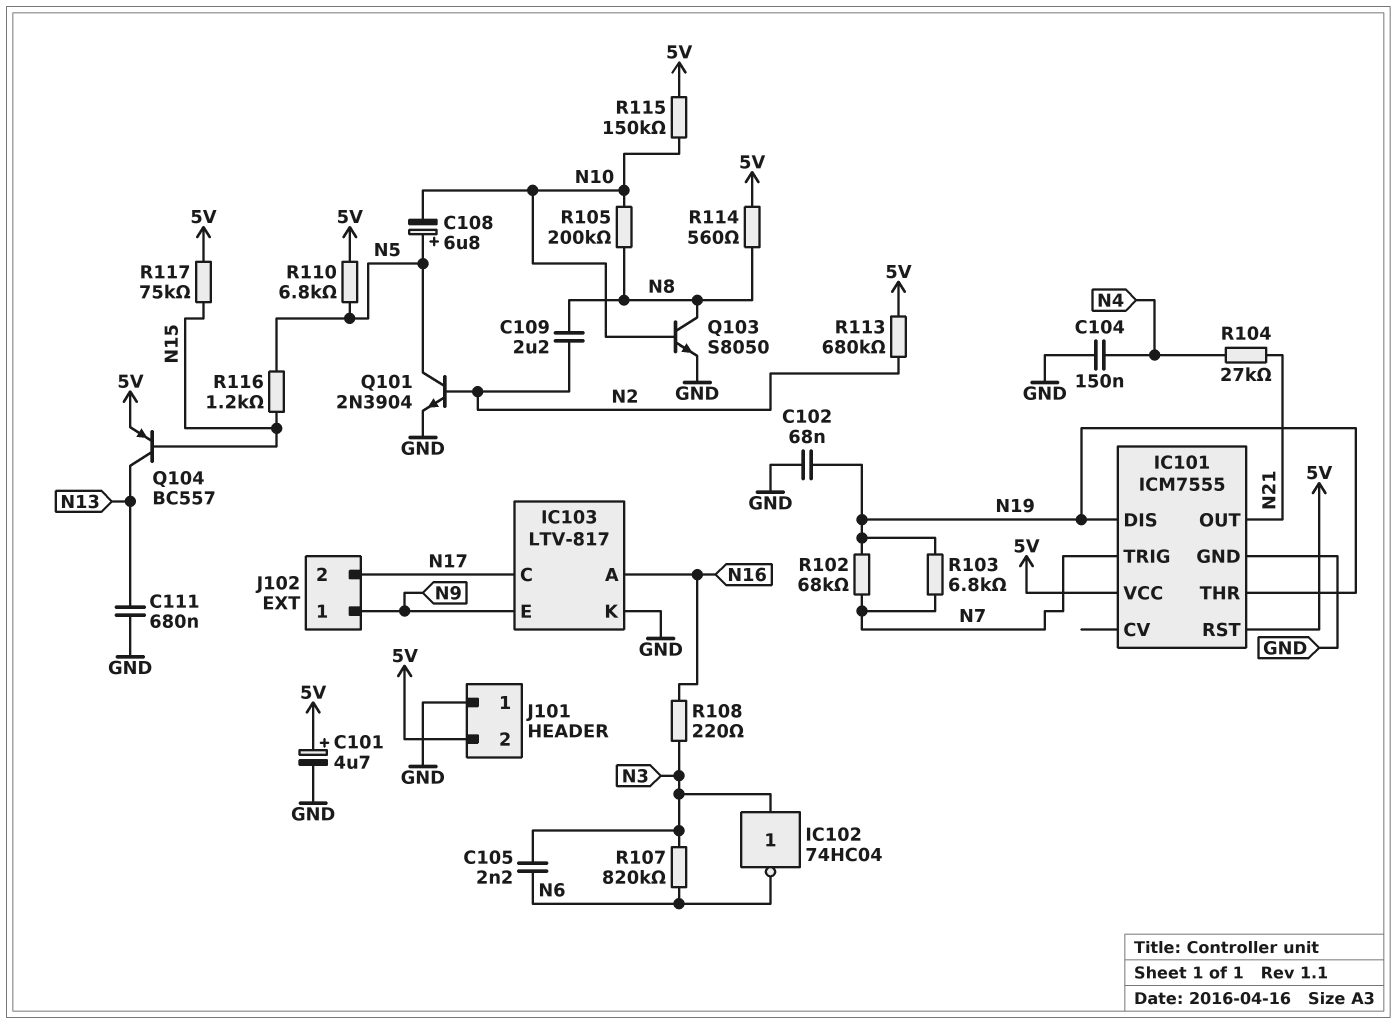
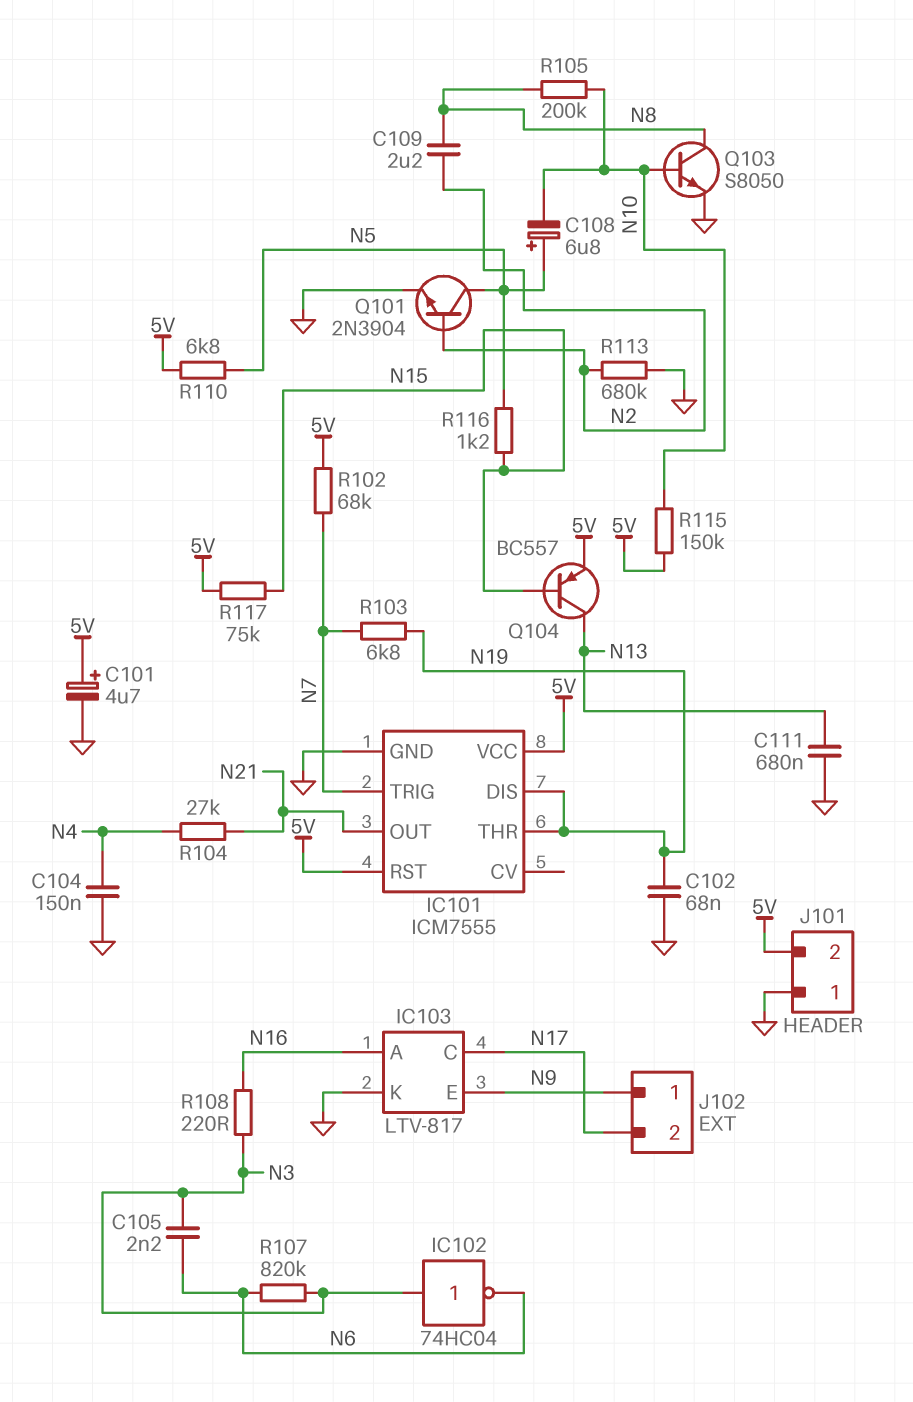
R102: 68k (N7, N19) -> 68k (5V, N7)
R113: 680k (5V, N2) -> 680k (GND, N2)
R114: 560 (5V, N8) -> none

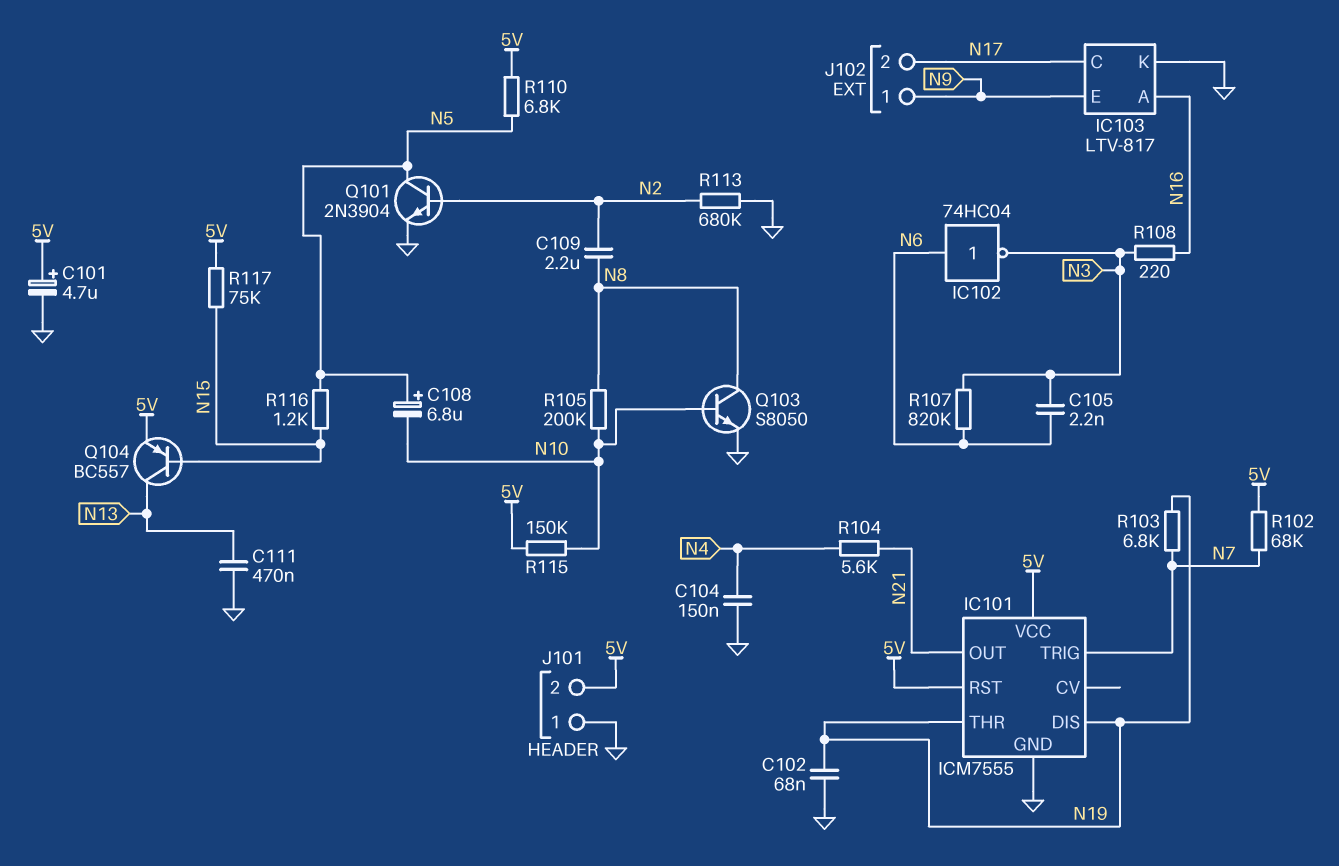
C111: 680nF (GND, N13) -> 470nF (GND, N13)
IC102: NOT 74HC04 (in N3, out N6) -> NOT 74HC04 (in N6, out N3)
R104: 27k (N4, N21) -> 5.6k (N4, N21)

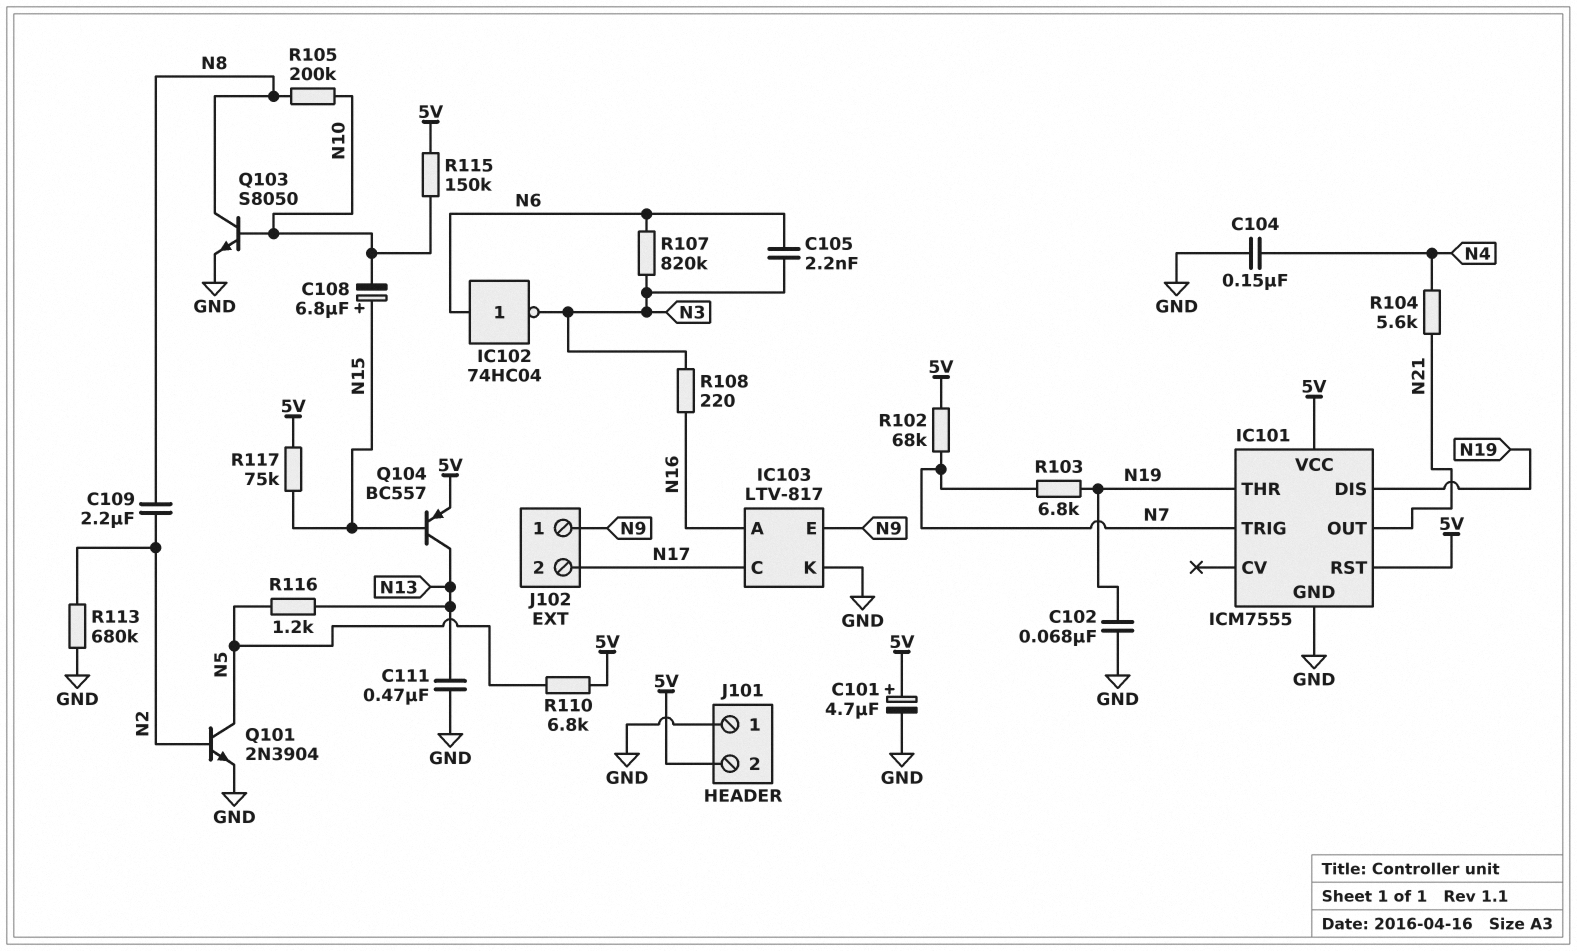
C108: 6.8uF (plus N5, minus N10) -> 6.8uF (plus N15, minus N10)
R116: 1.2k (N5, N15) -> 1.2k (N5, N13)

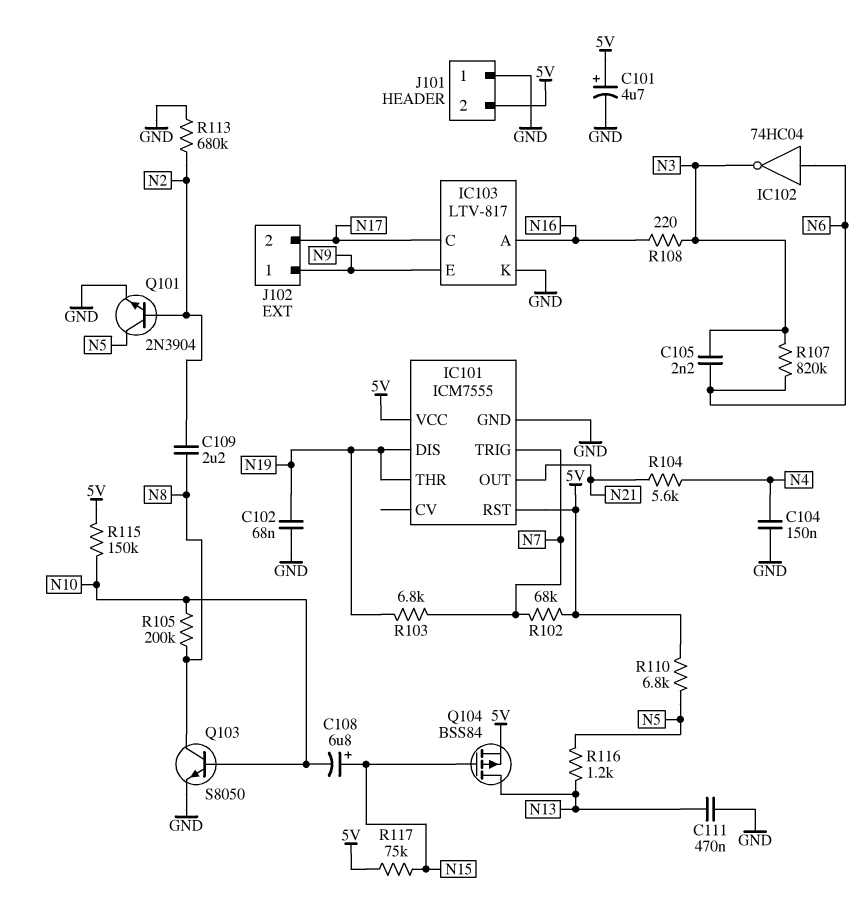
Q104: PNP BC557 (B N15, C N13, E 5V) -> PMOS BSS84 (G N15, D N13, S 5V)

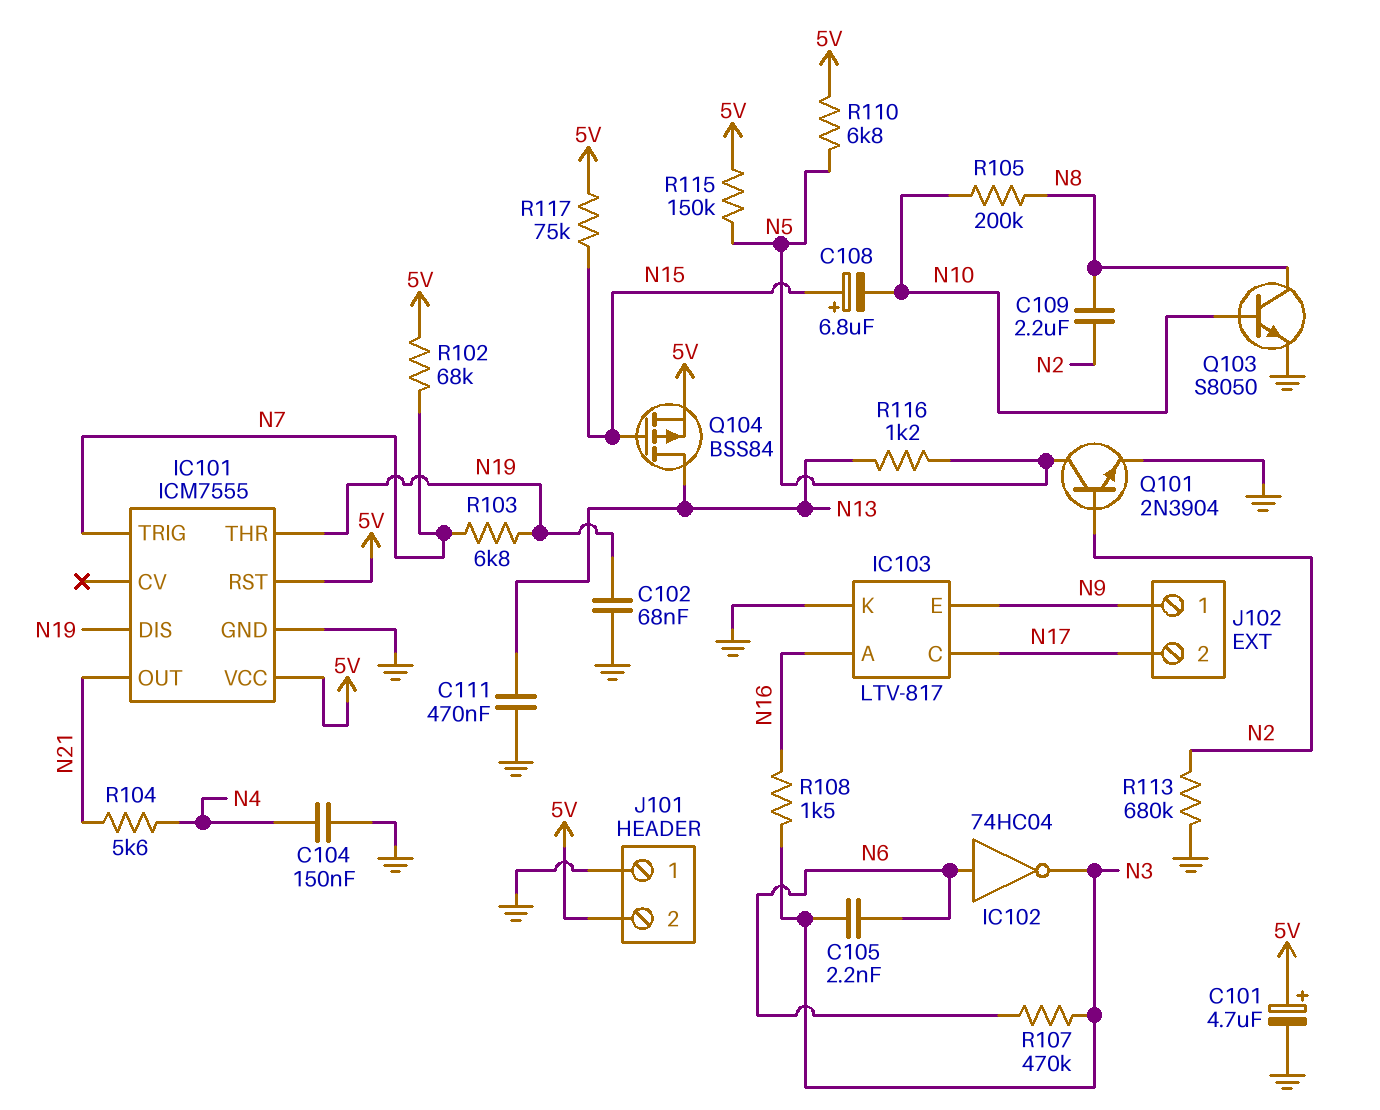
R107: 820k (N3, N6) -> 470k (N3, N6)
R108: 220 (N3, N16) -> 1.5k (N3, N16)
R115: 150k (5V, N10) -> 150k (5V, N5)

